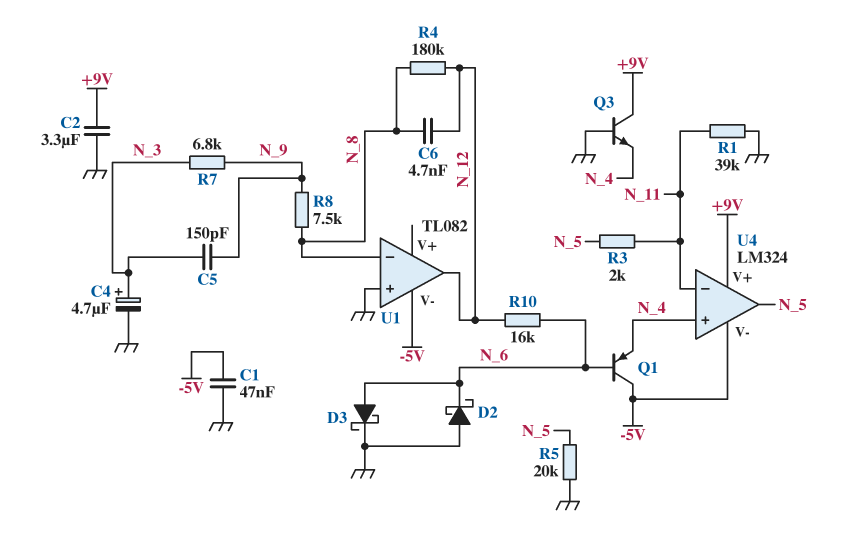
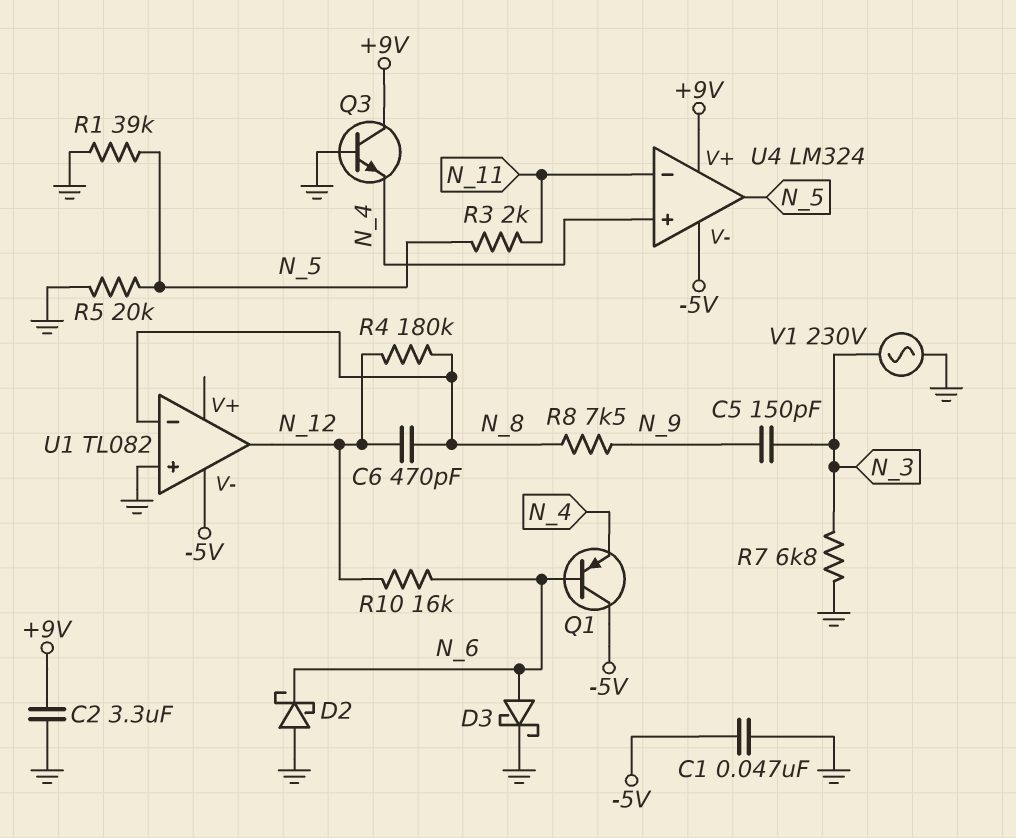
C4: 4.7uF (plus N_3, minus GND) -> none
C6: 4.7nF (N_8, N_12) -> 470pF (N_8, N_12)
R1: 39k (GND, N_11) -> 39k (GND, N_5)
R7: 6.8k (N_3, N_9) -> 6.8k (GND, N_3)
V1: none -> AC 230V (GND, N_3)

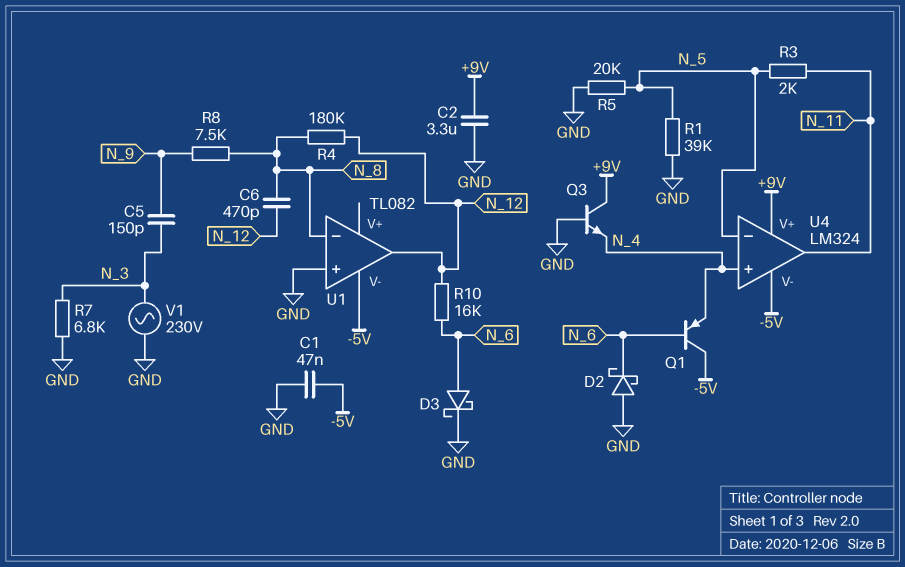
U4 pin in-: N_11 -> N_5
U4 pin out: N_5 -> N_11

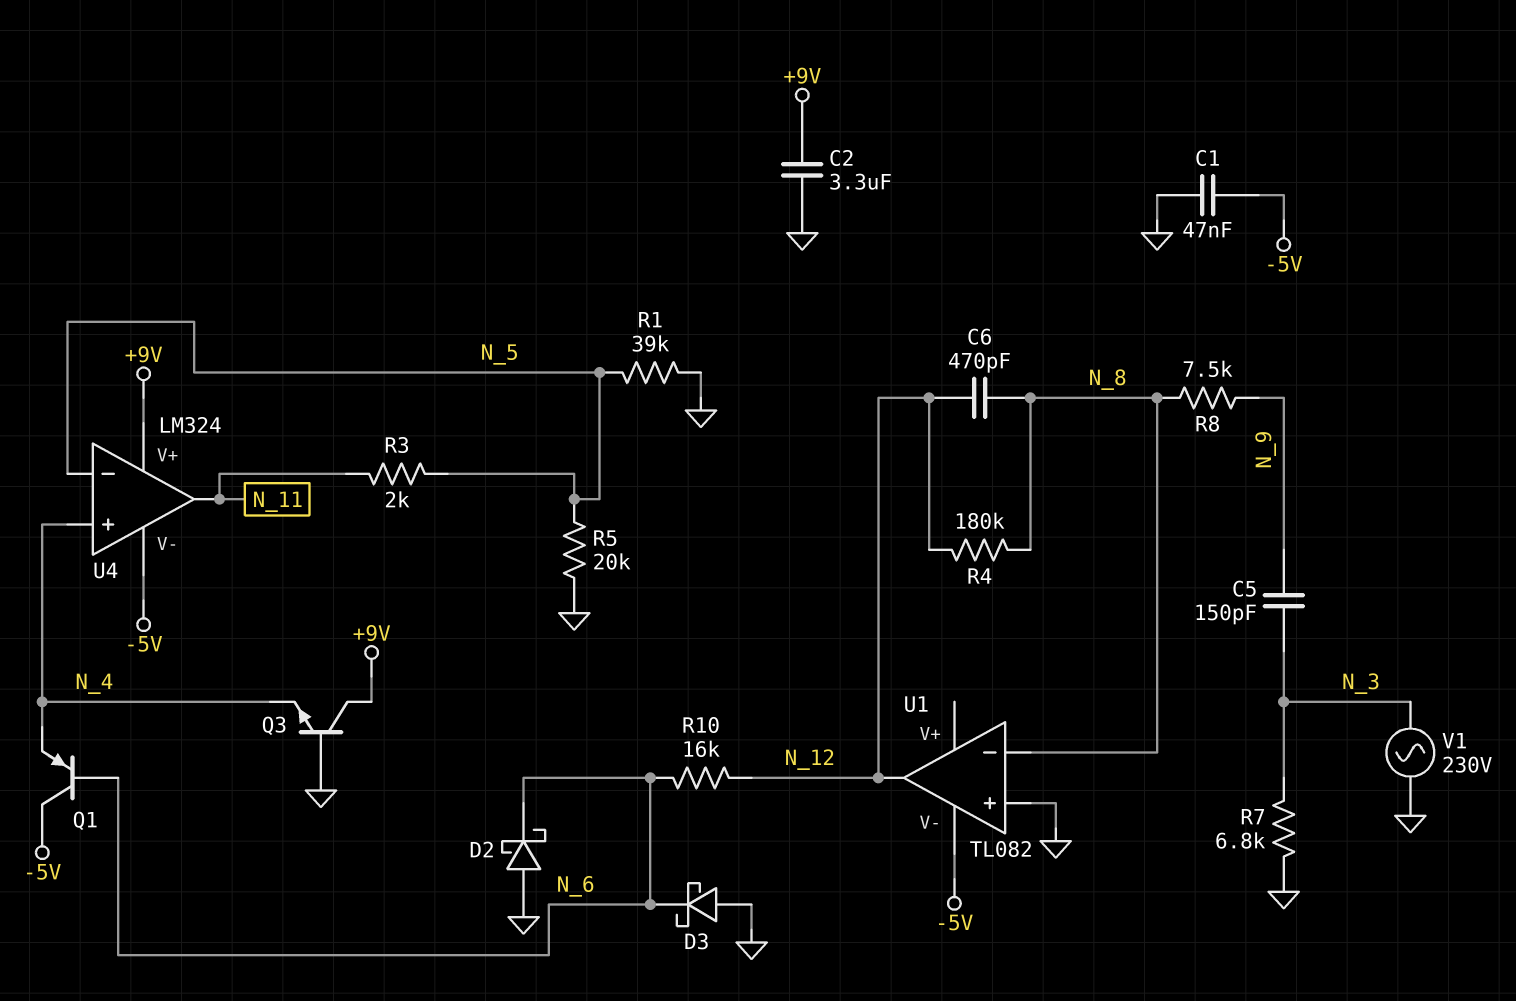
D3: schottky (A N_6, K GND) -> schottky (A GND, K N_6)

